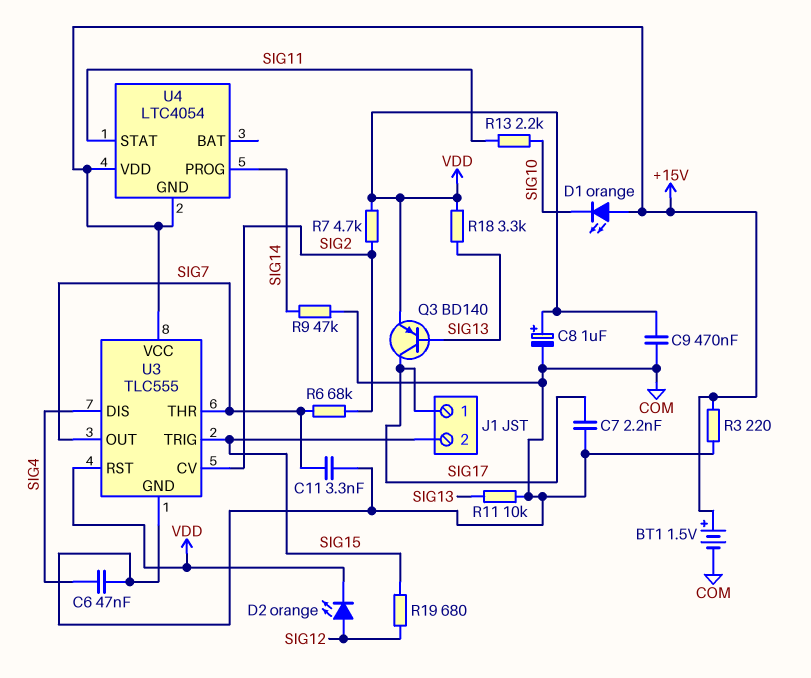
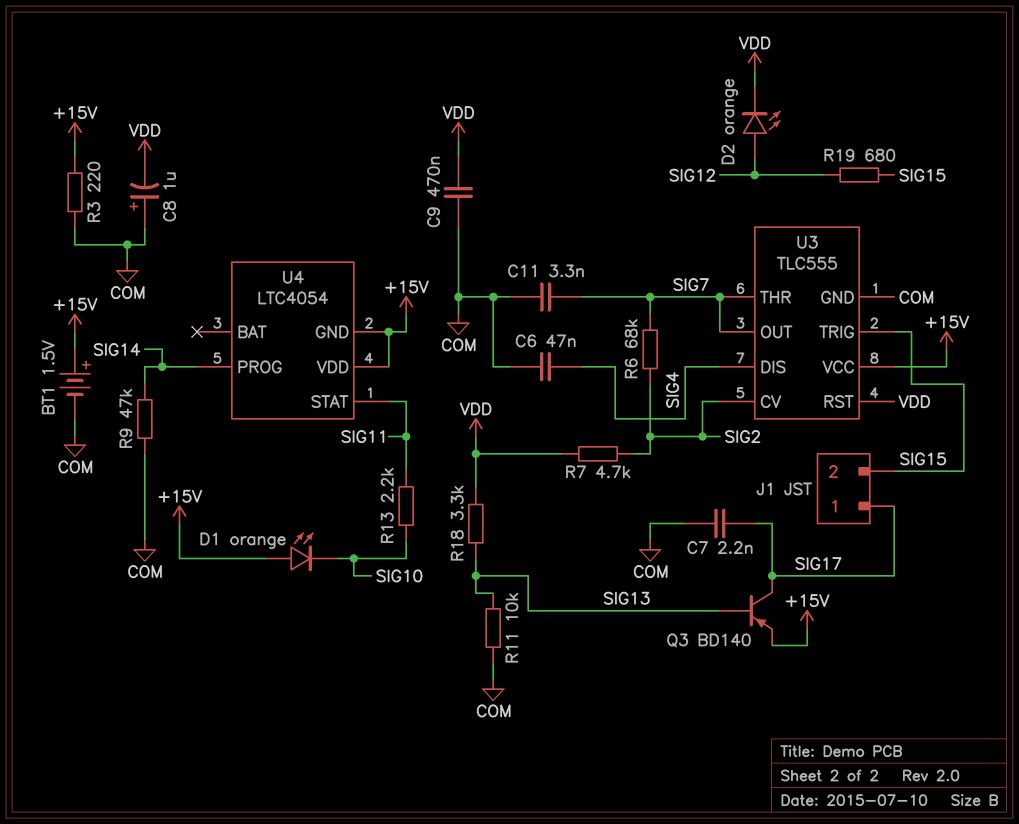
C8: 1uF (plus VDD, minus COM) -> 1uF (plus COM, minus VDD)
Q3: PNP BD140 (B SIG13, C SIG17, E VDD) -> PNP BD140 (B SIG13, C SIG17, E +15V)

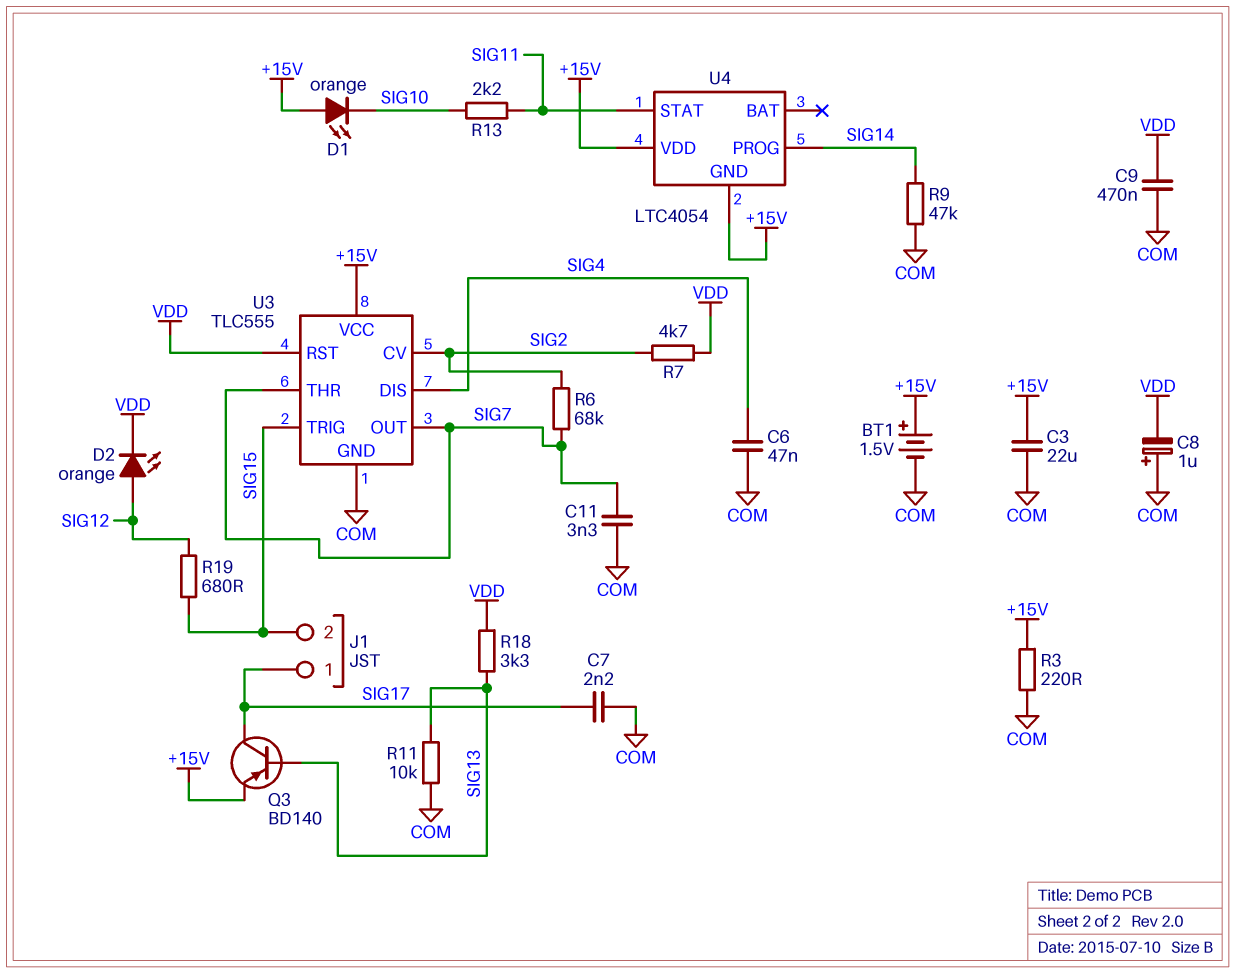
C3: none -> 22uF (+15V, COM)

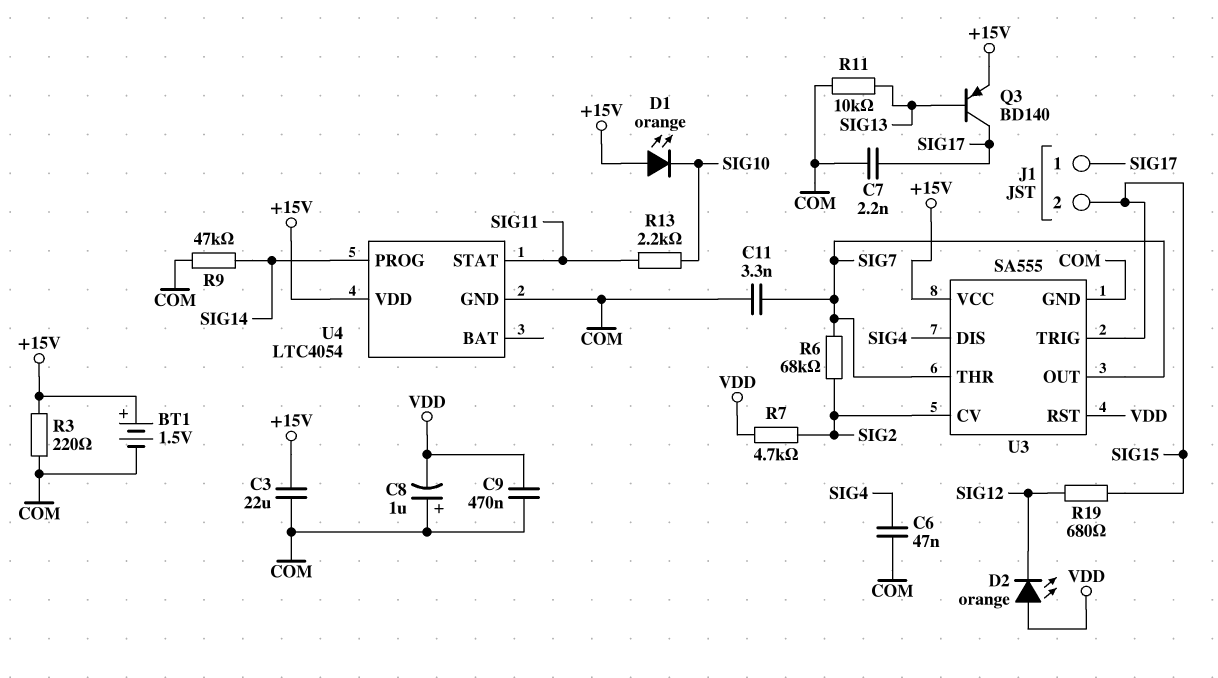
D2: LED orange (A SIG12, K VDD) -> LED orange (A VDD, K SIG12)
R18: 3.3k (SIG13, VDD) -> none
U3: TLC555 -> SA555
U4 pin GND: +15V -> COM

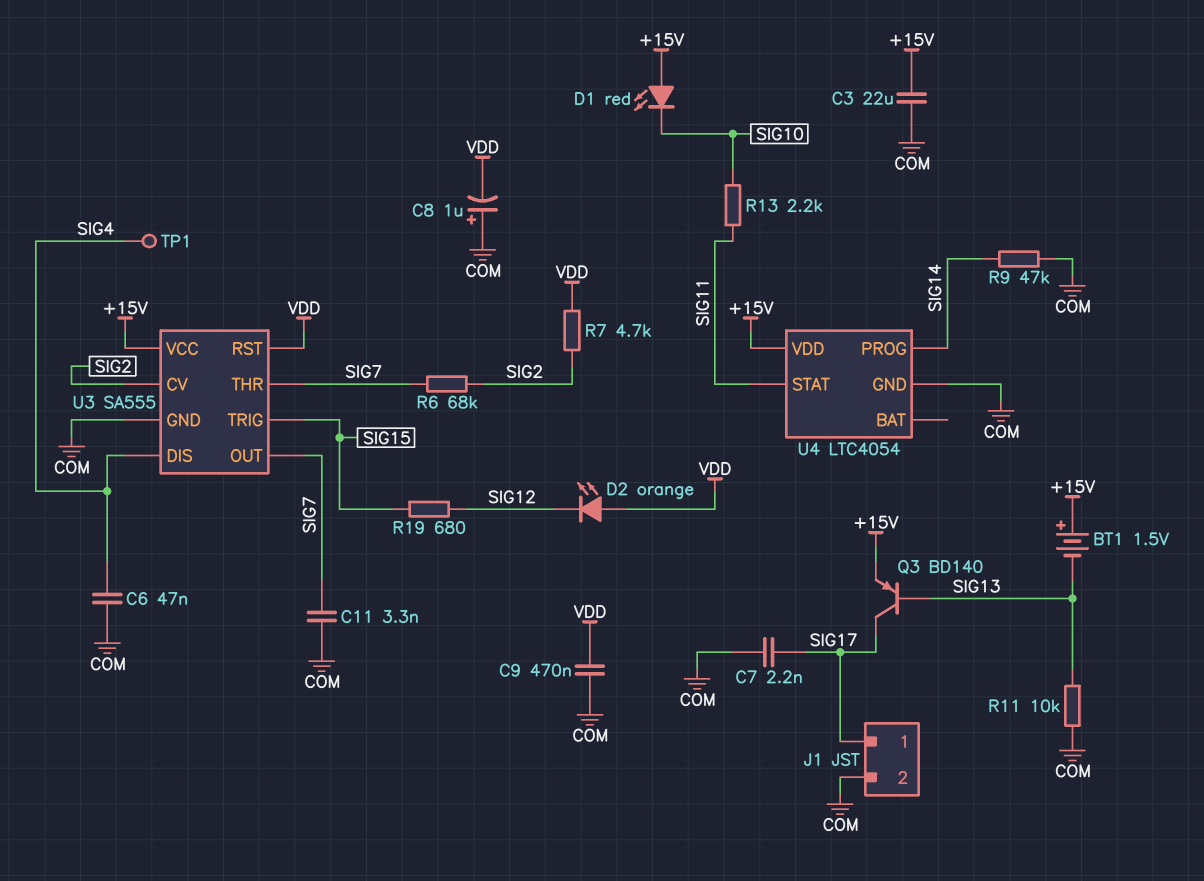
BT1: 1.5V (plus +15V, minus COM) -> 1.5V (plus +15V, minus SIG13)
D1: LED orange (A +15V, K SIG10) -> LED red (A +15V, K SIG10)
J1 pin 2: SIG15 -> COM
R3: 220 (+15V, COM) -> none
TP1: none -> test point (SIG4)

